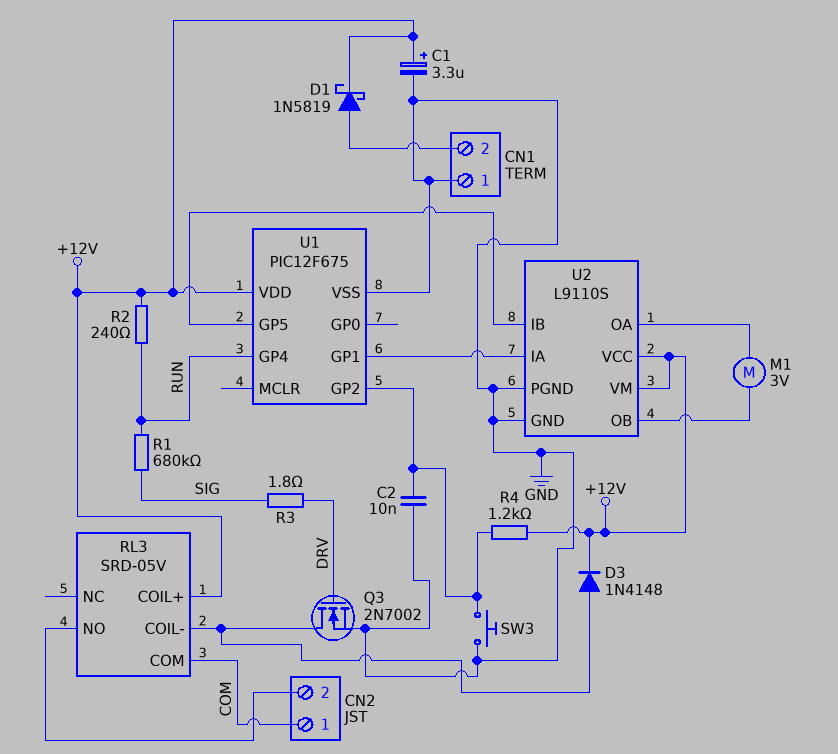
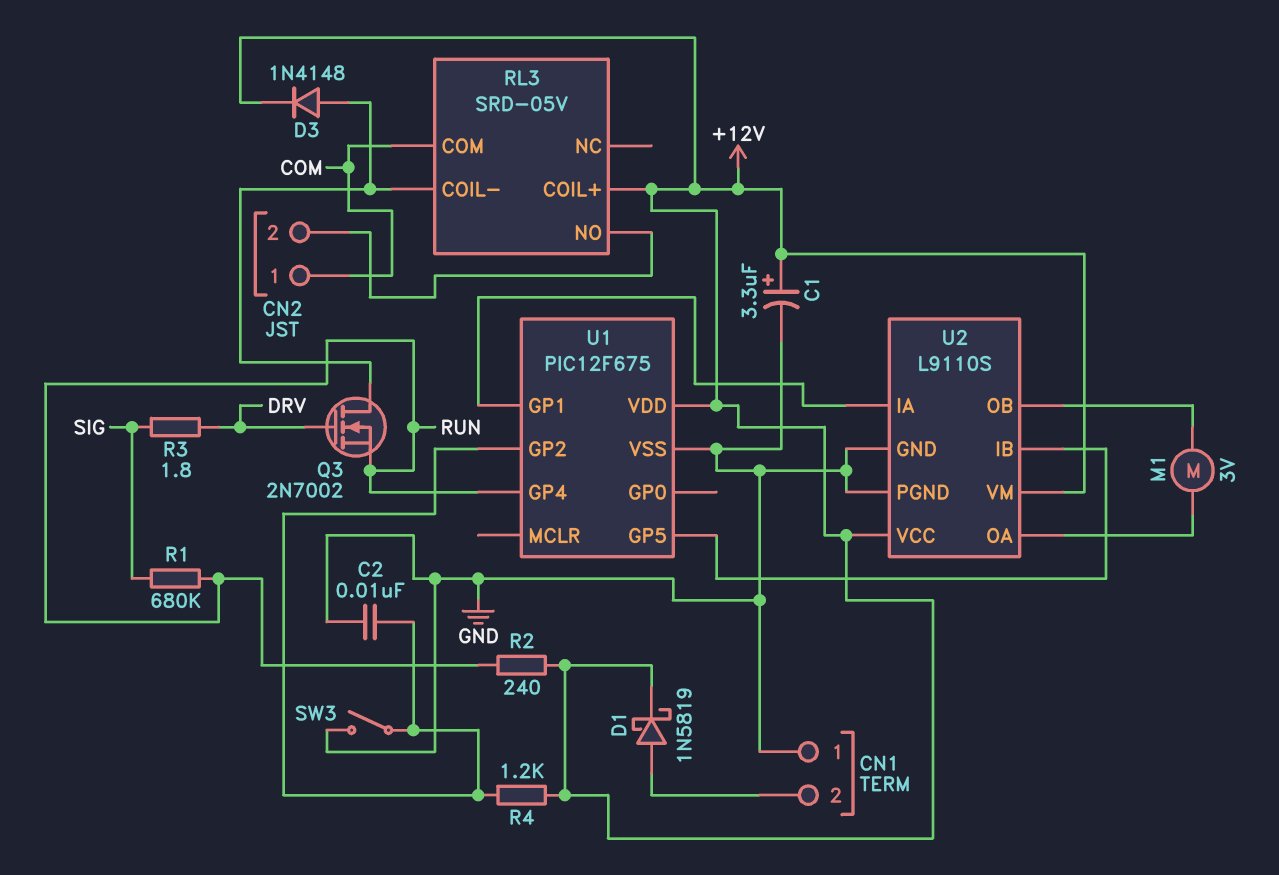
Q3: NMOS 2N7002 (G DRV, D RL3/COIL-, S GND) -> NMOS 2N7002 (G DRV, D RL3/COIL-, S RUN)
SW3: button (GND, U1/GP2) -> switch (GND, U1/GP2)

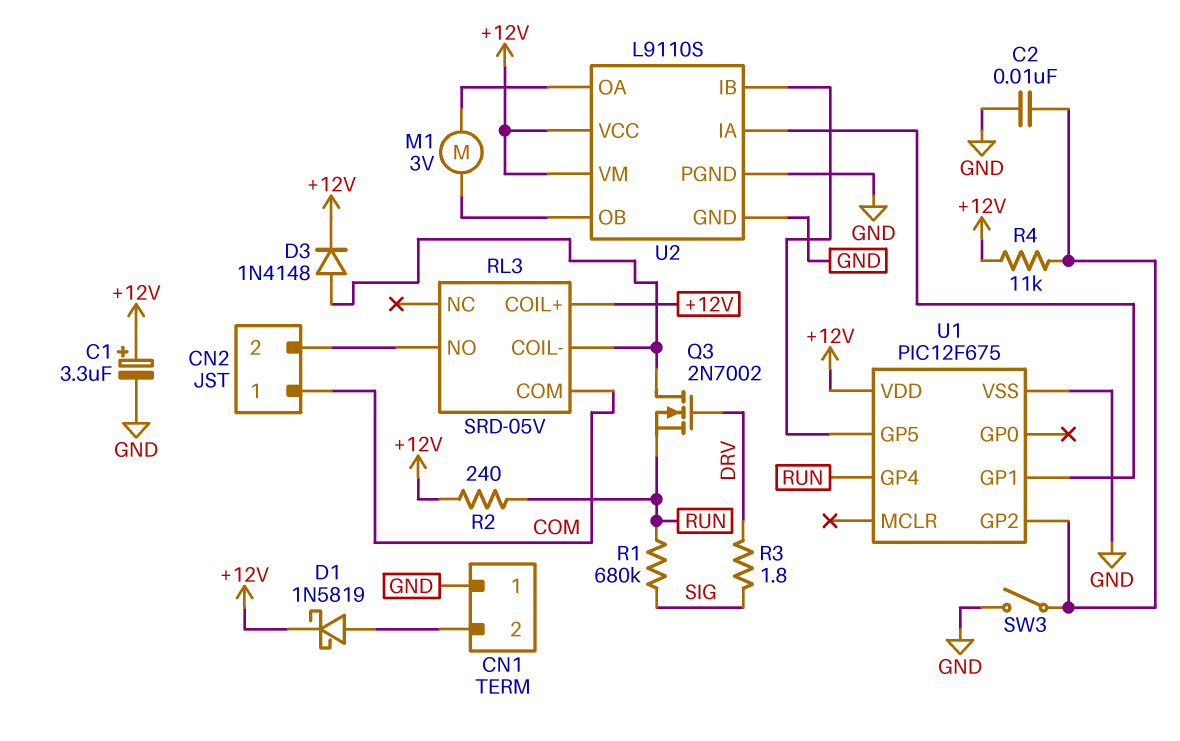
R4: 1.2k (+12V, U1/GP2) -> 11k (+12V, U1/GP2)

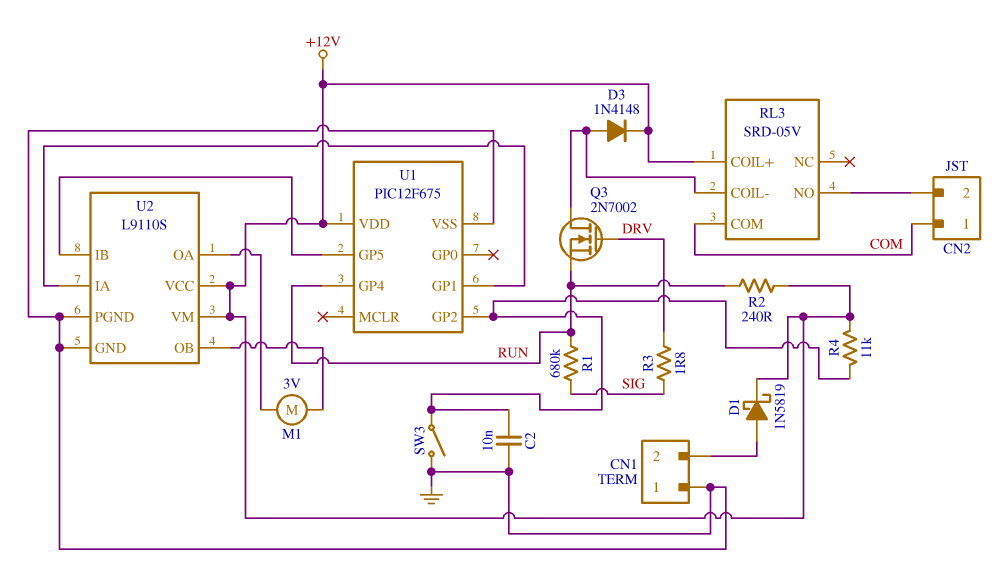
C1: 3.3uF (plus +12V, minus GND) -> none

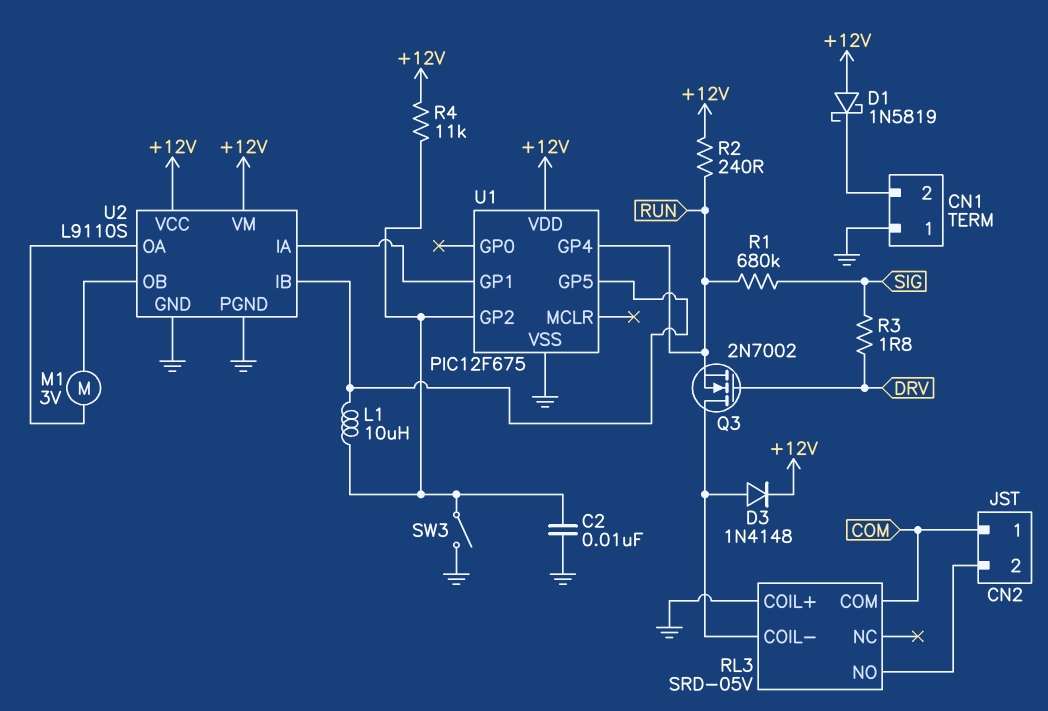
D1: schottky 1N5819 (A CN1/2, K +12V) -> schottky 1N5819 (A +12V, K CN1/2)
L1: none -> 10uH (U1/GP2, U1/GP5)
RL3 pin COIL+: +12V -> GND

